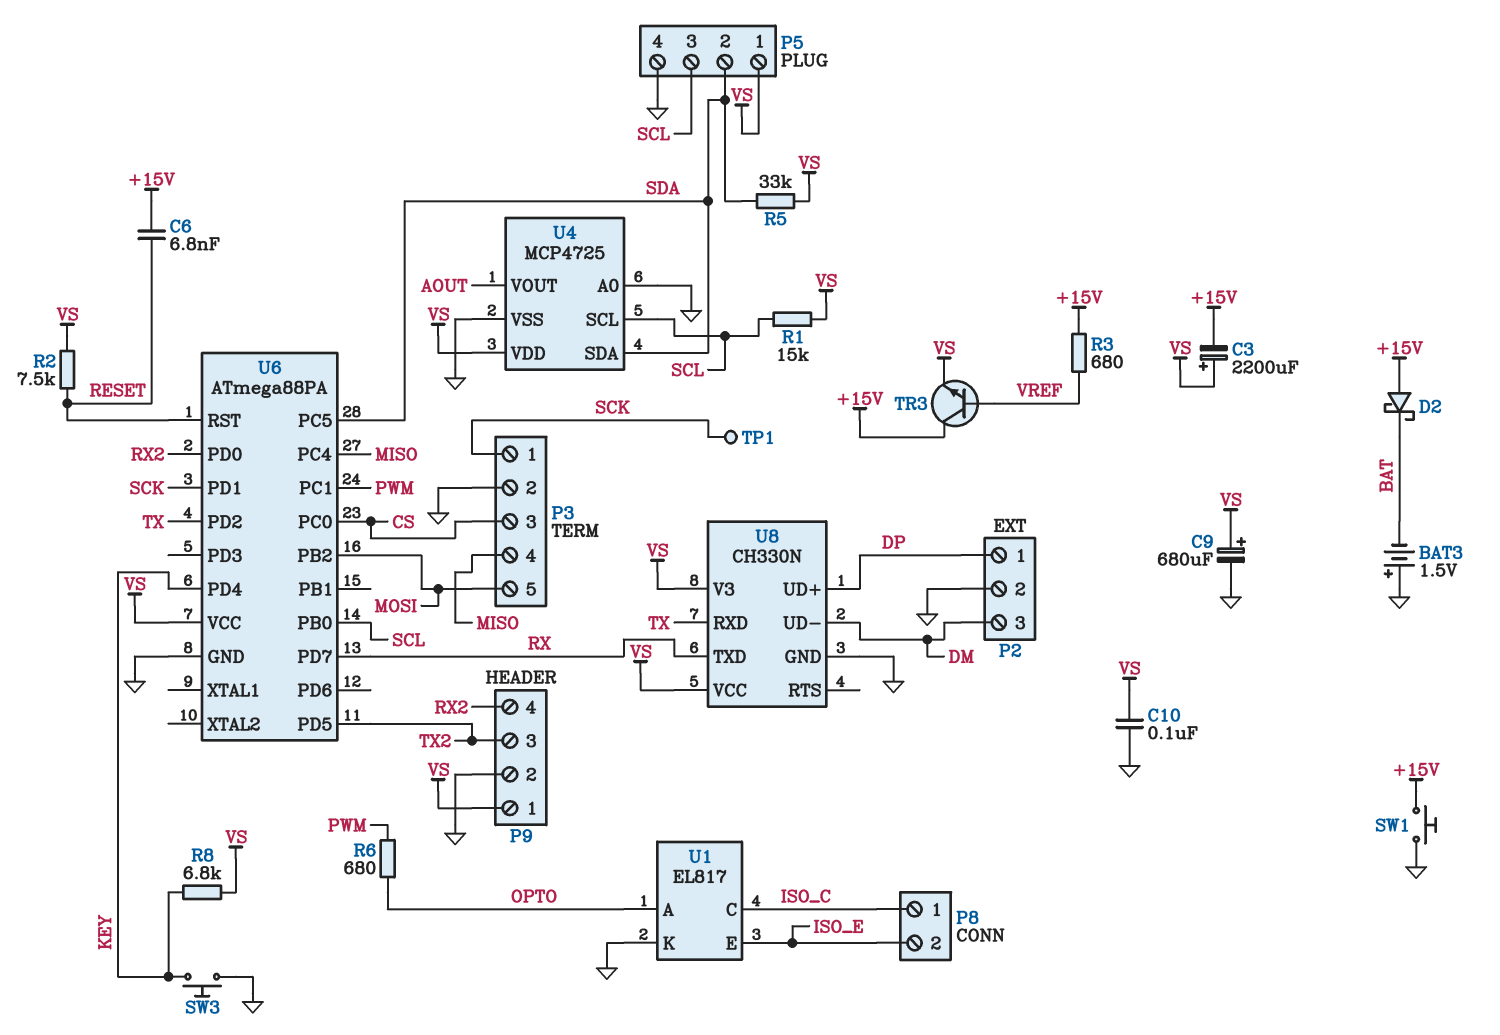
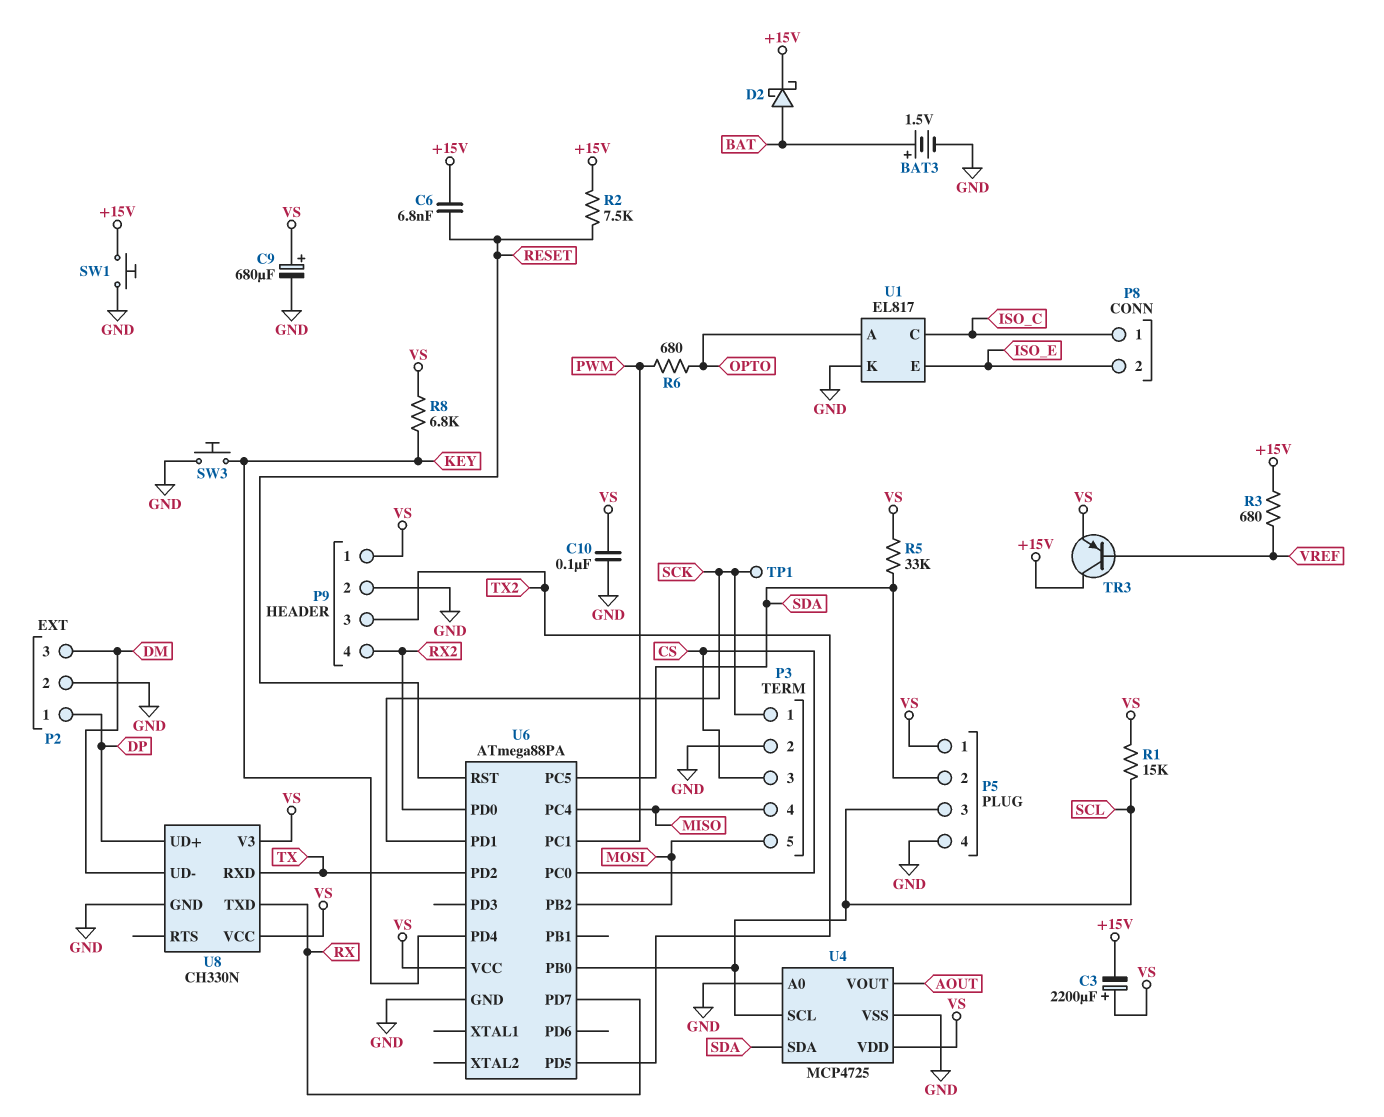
BAT3: 1.5V (plus GND, minus BAT) -> 1.5V (plus BAT, minus GND)
D2: schottky (A +15V, K BAT) -> schottky (A BAT, K +15V)
R2: 7.5k (RESET, VS) -> 7.5k (+15V, RESET)
TR3: NPN (B VREF, C +15V, E VS) -> PNP (B VREF, C +15V, E VS)

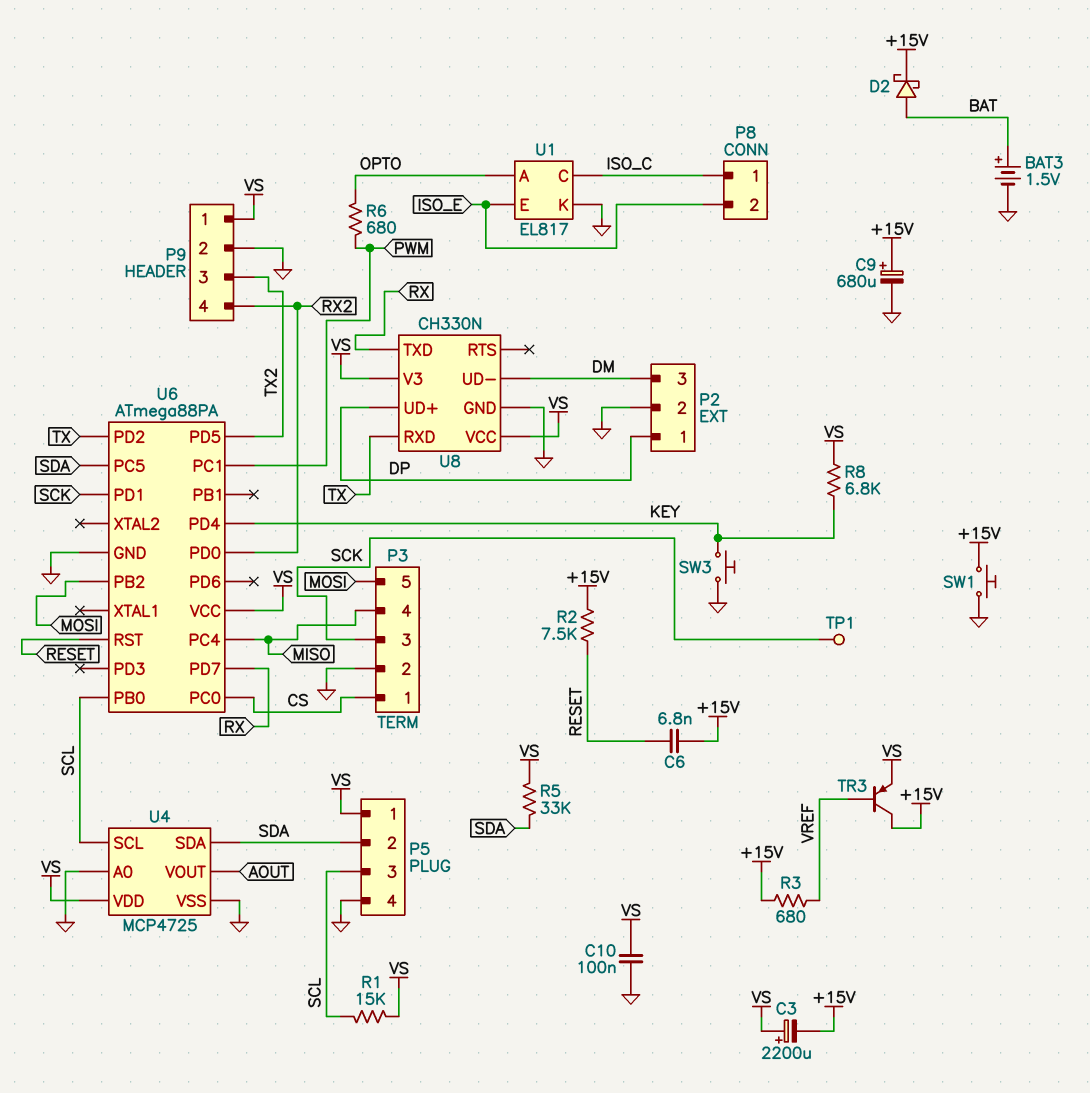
C9: 680uF (plus VS, minus GND) -> 680uF (plus +15V, minus GND)
P3 pin 1: SCK -> CS
P3 pin 3: CS -> SCK

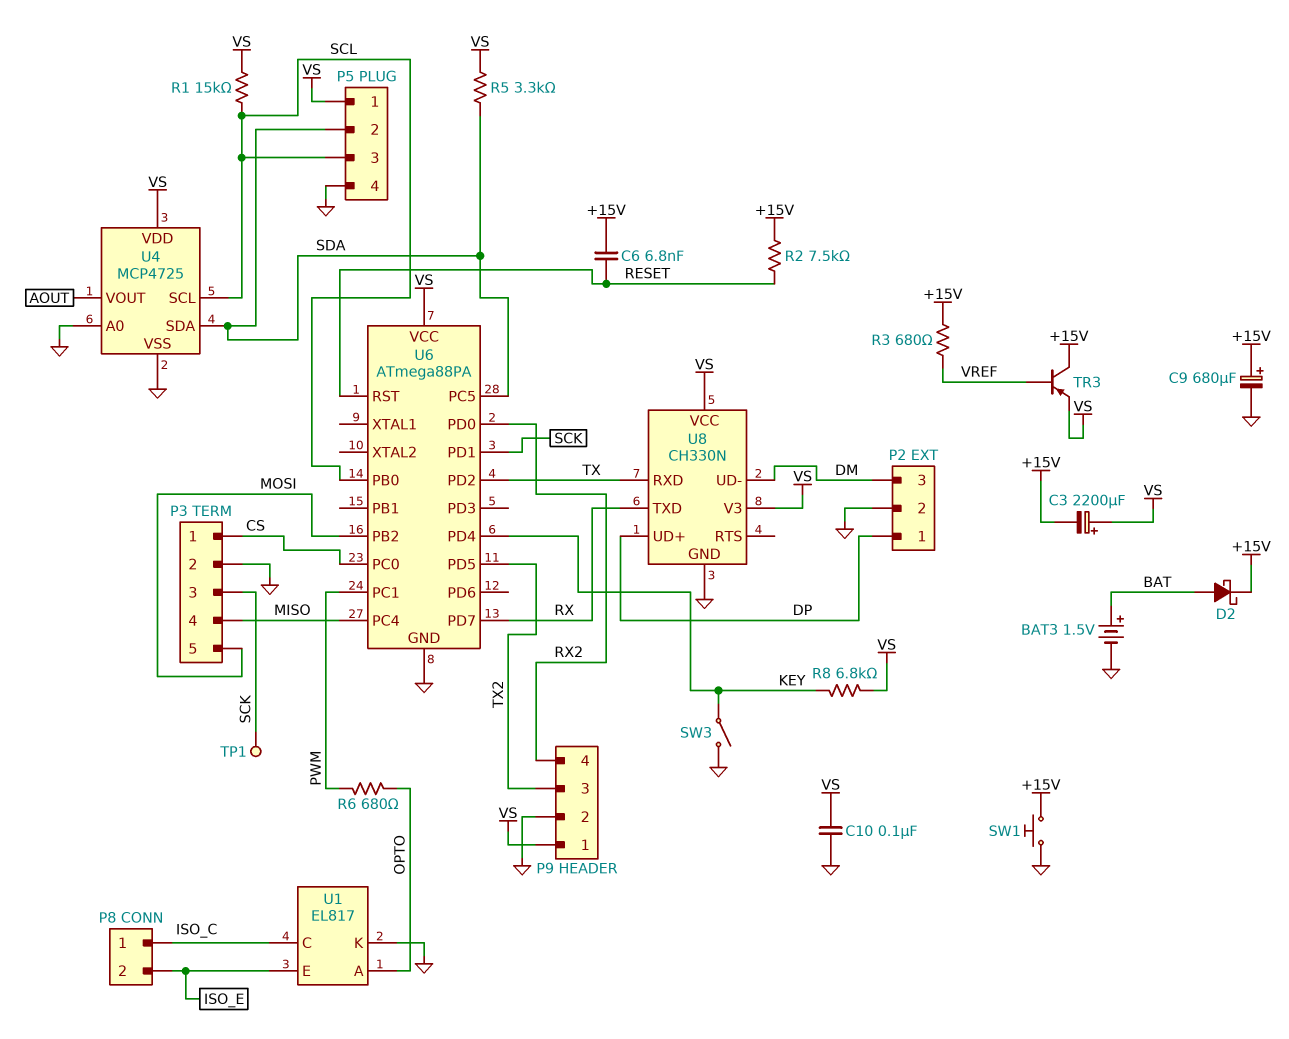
R5: 33k (SDA, VS) -> 3.3k (SDA, VS)
SW3: button (GND, KEY) -> switch (GND, KEY)

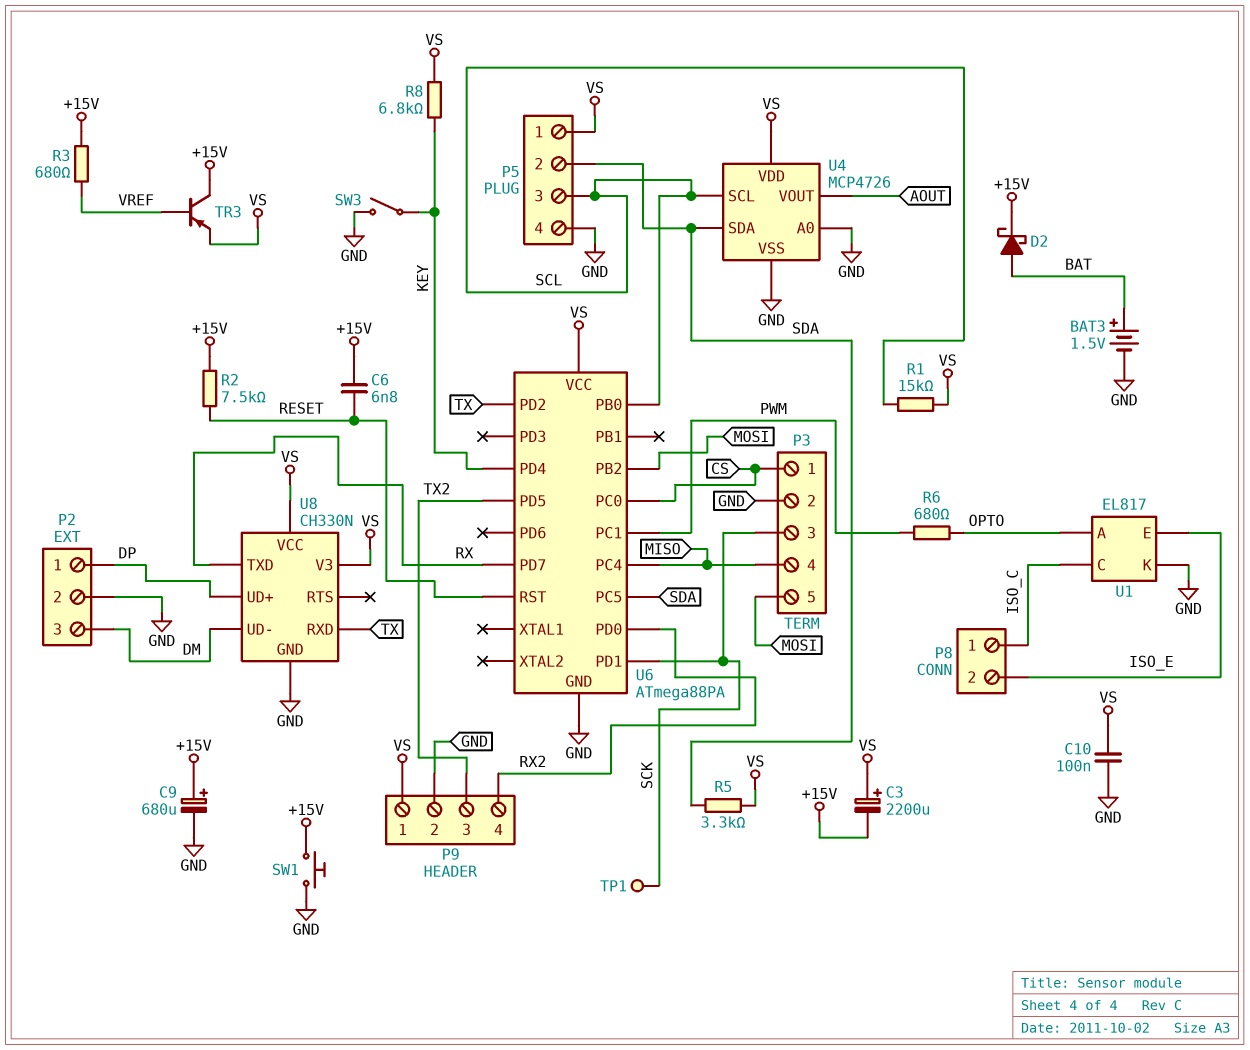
U4: MCP4725 -> MCP4726

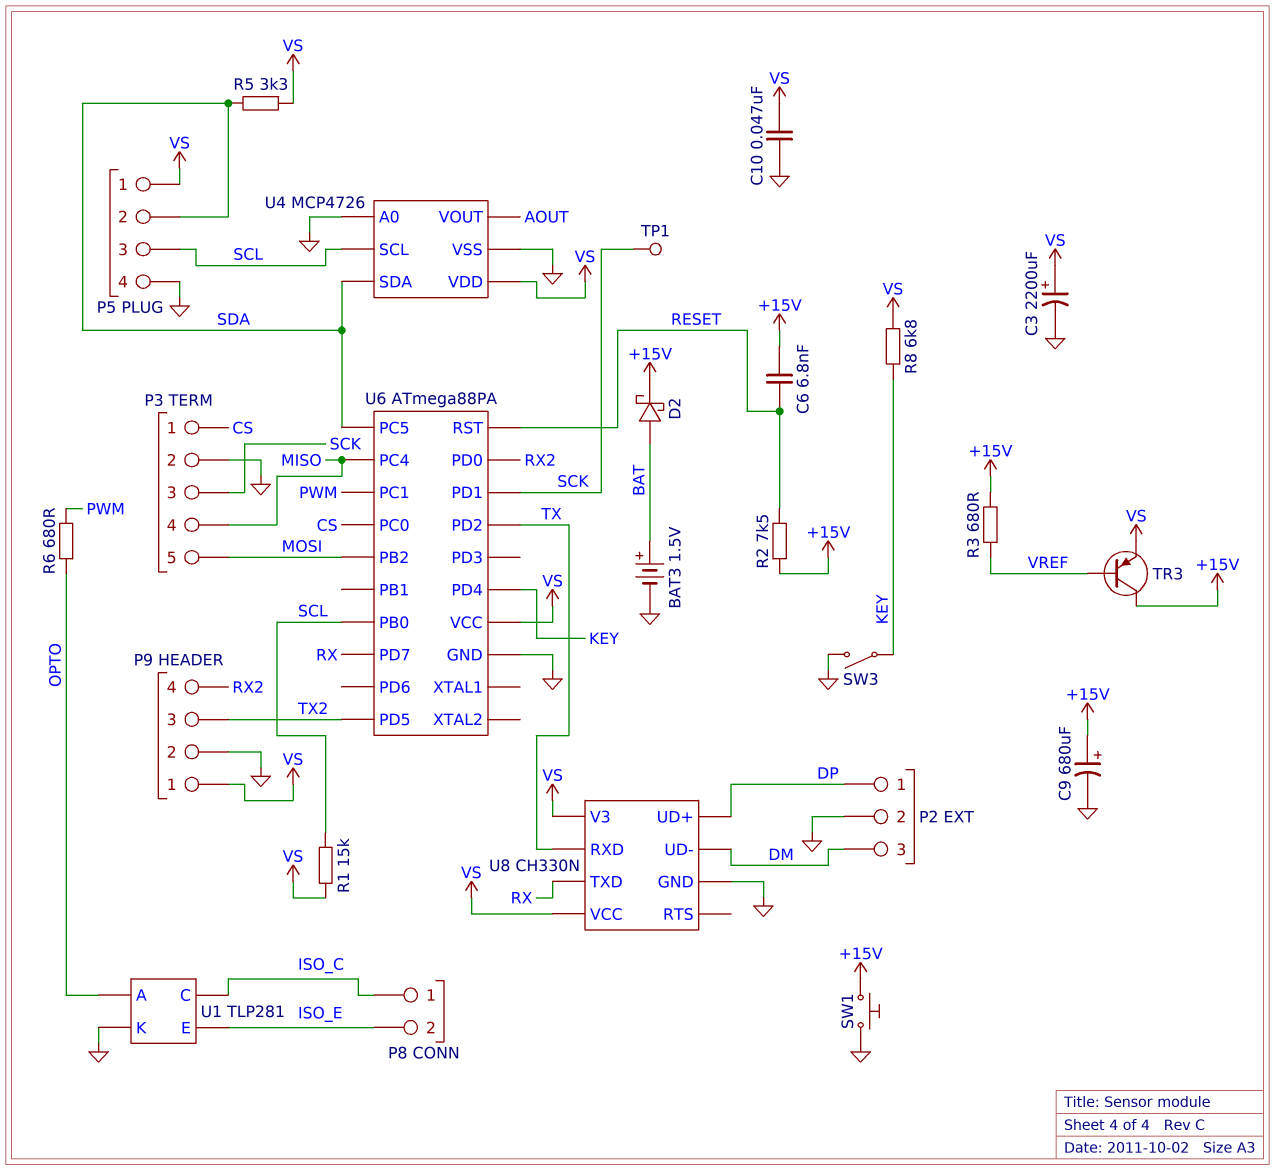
C3: 2200uF (plus VS, minus +15V) -> 2200uF (plus VS, minus GND)
C10: 100nF (GND, VS) -> 47nF (GND, VS)
U1: EL817 -> TLP281

